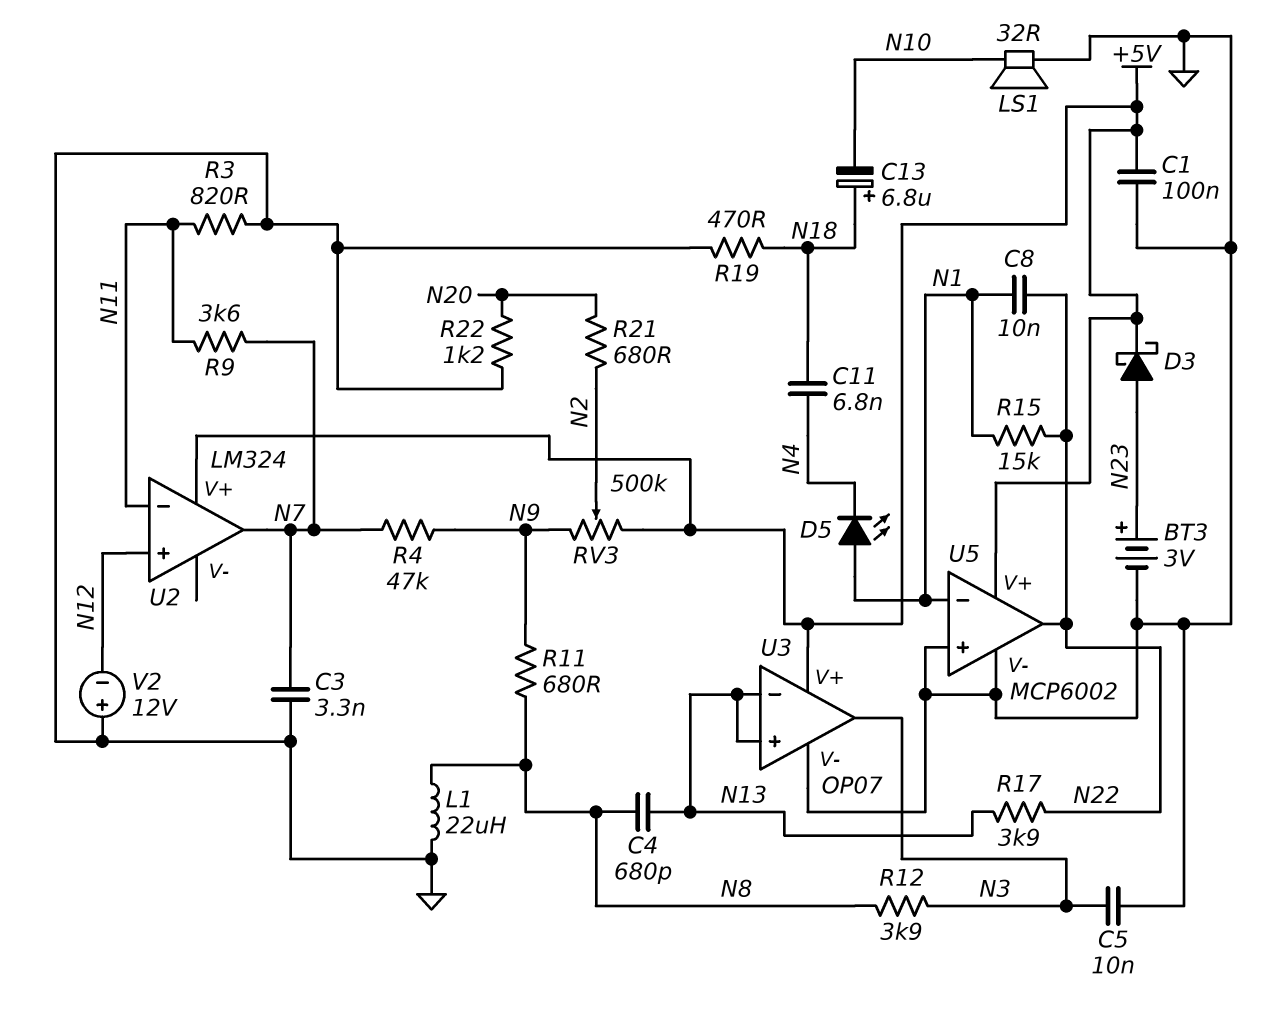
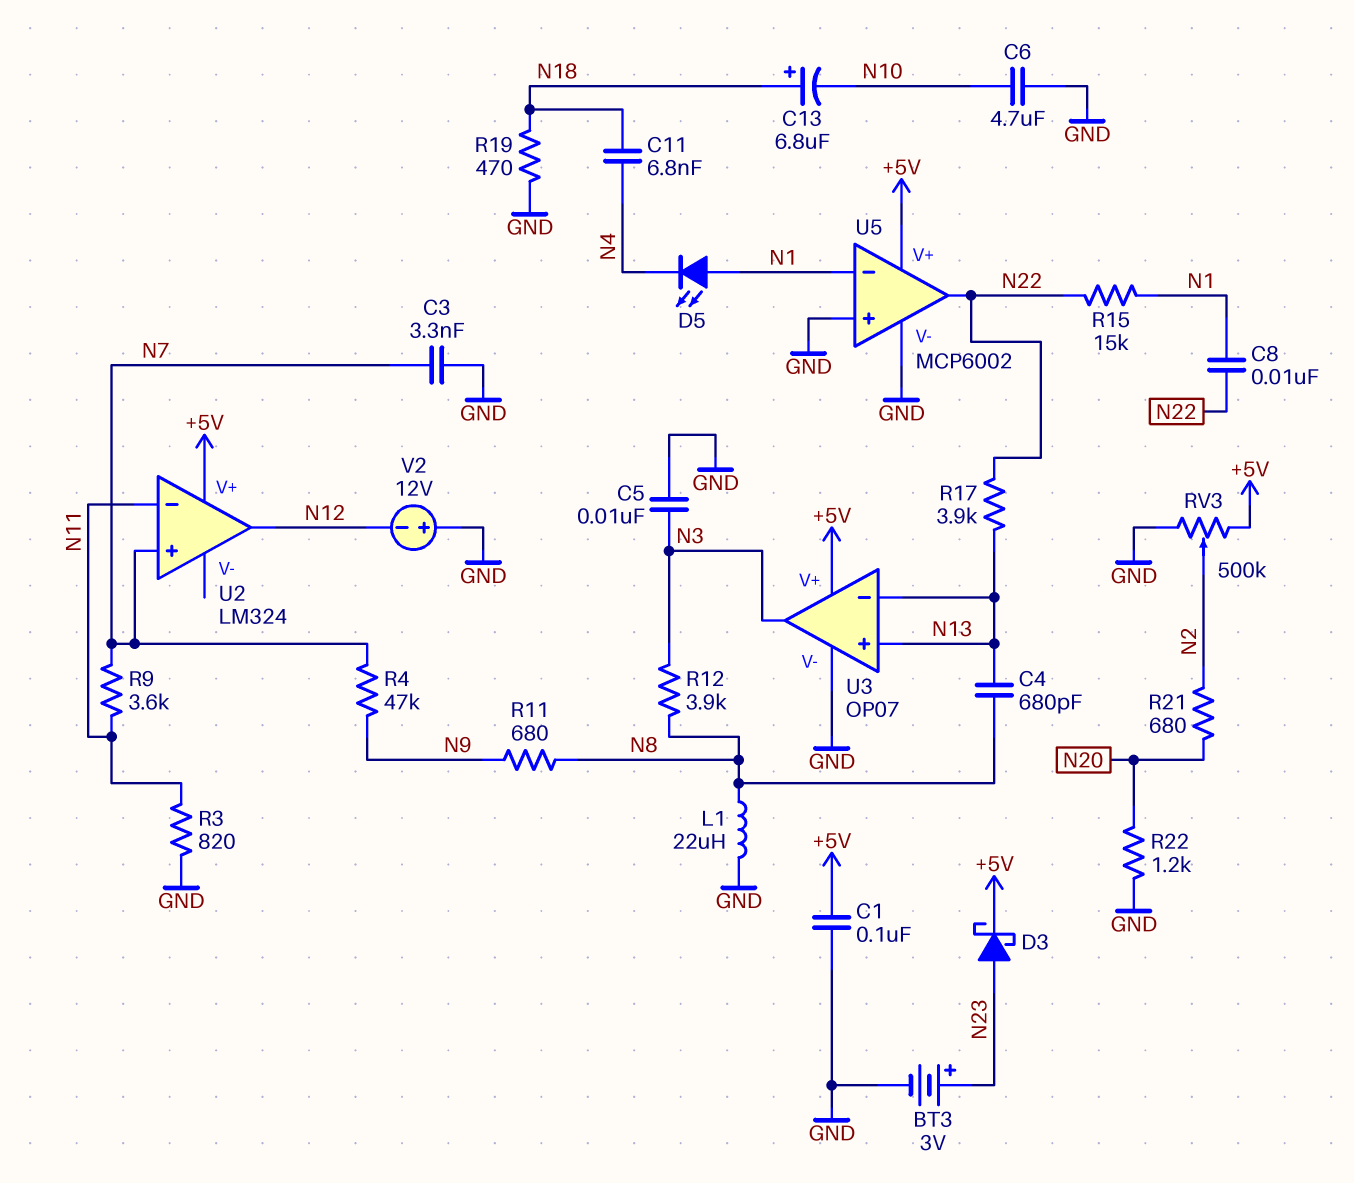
C6: none -> 4.7uF (GND, N10)
LS1: speaker 32R (GND, N10) -> none
RV3: 500k (+5V, N9, wiper N2) -> 500k (+5V, GND, wiper N2)
U2 pin in+: N12 -> N7
U2 pin out: N7 -> N12

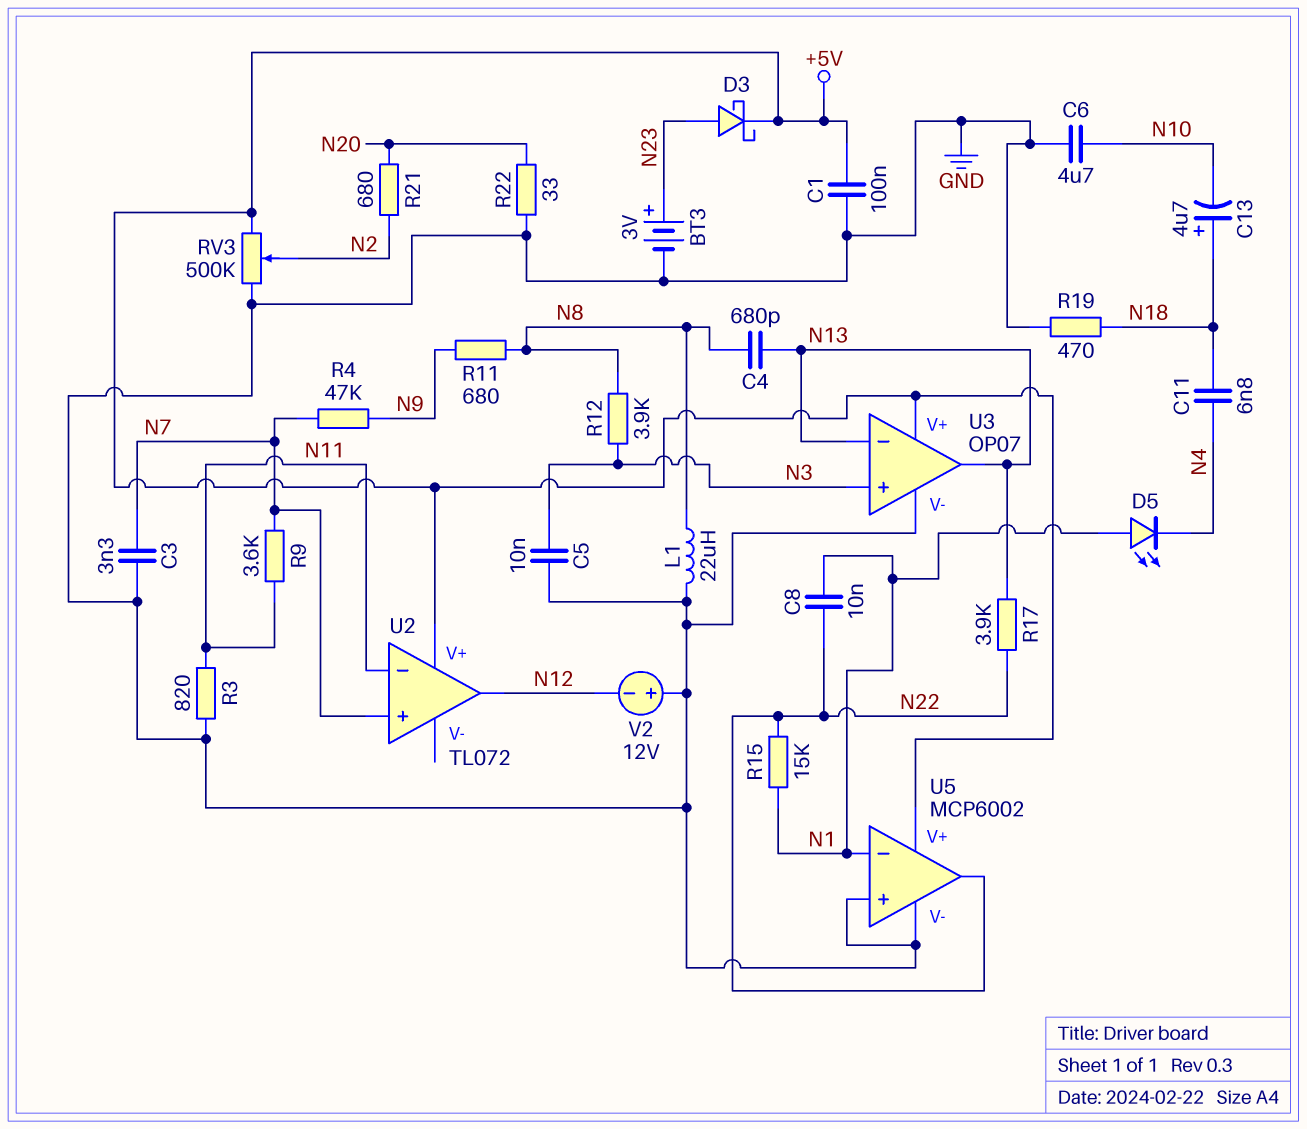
C13: 6.8uF (plus N18, minus N10) -> 4.7uF (plus N18, minus N10)
R22: 1.2k (GND, N20) -> 33 (GND, N20)
U2: LM324 -> TL072
U3 pin in+: N13 -> N3
U3 pin out: N3 -> N13

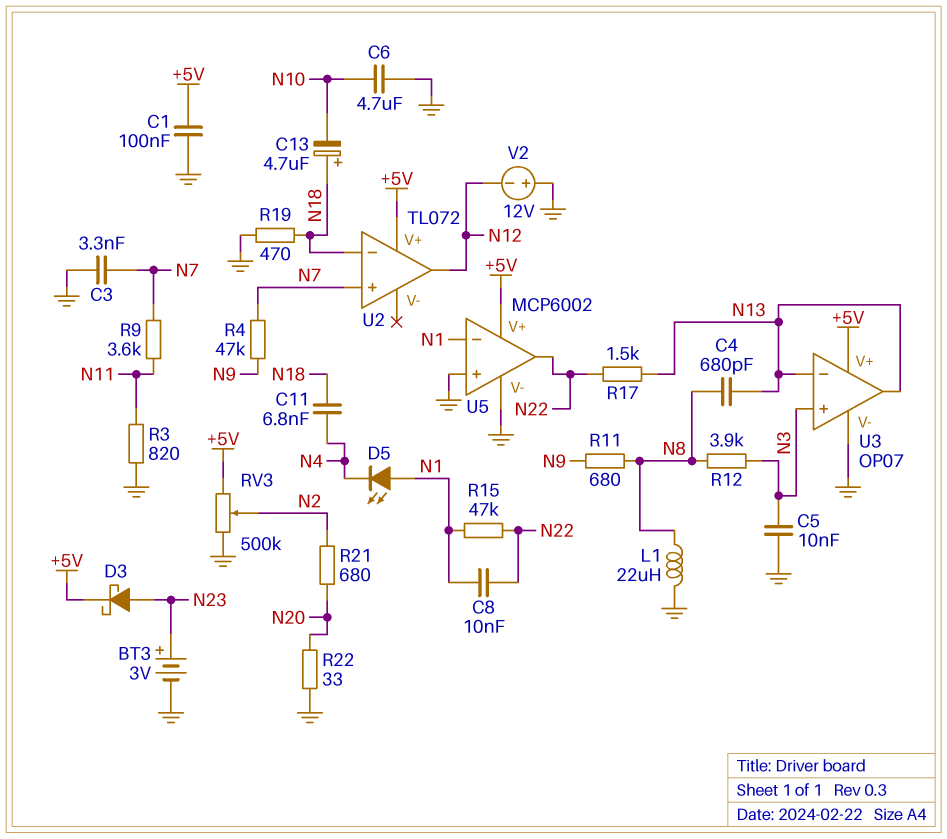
R15: 15k (N1, N22) -> 47k (N1, N22)
R17: 3.9k (N13, N22) -> 1.5k (N13, N22)
U2 pin in-: N11 -> N18

